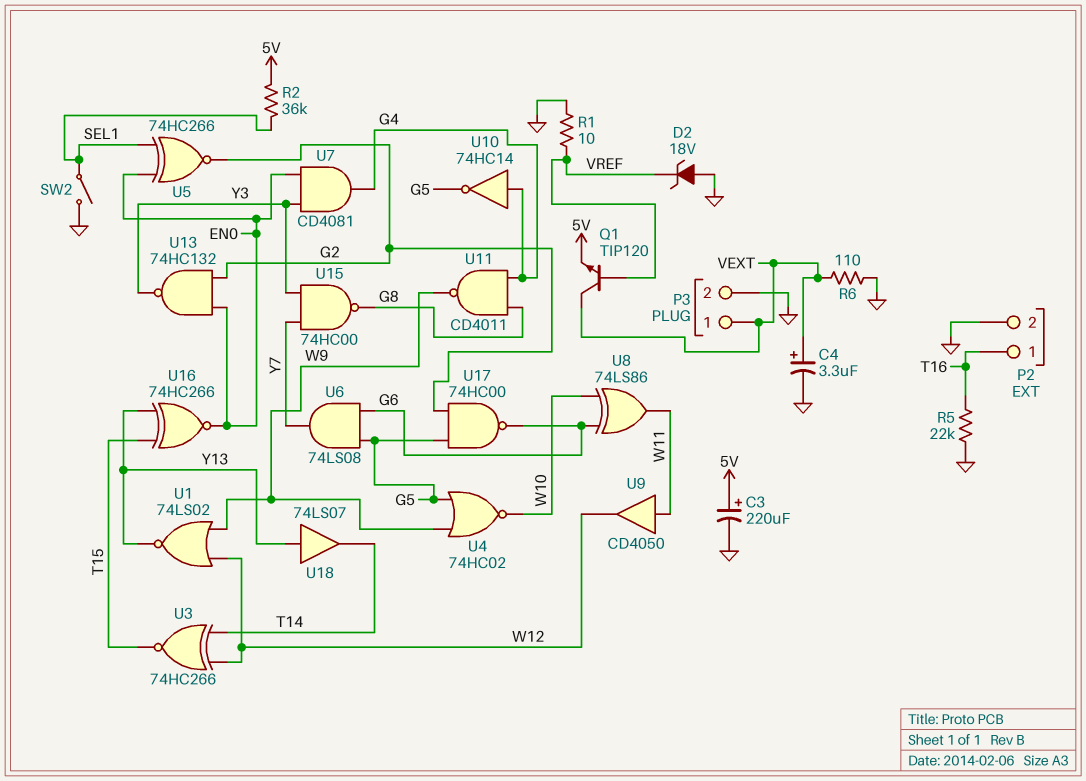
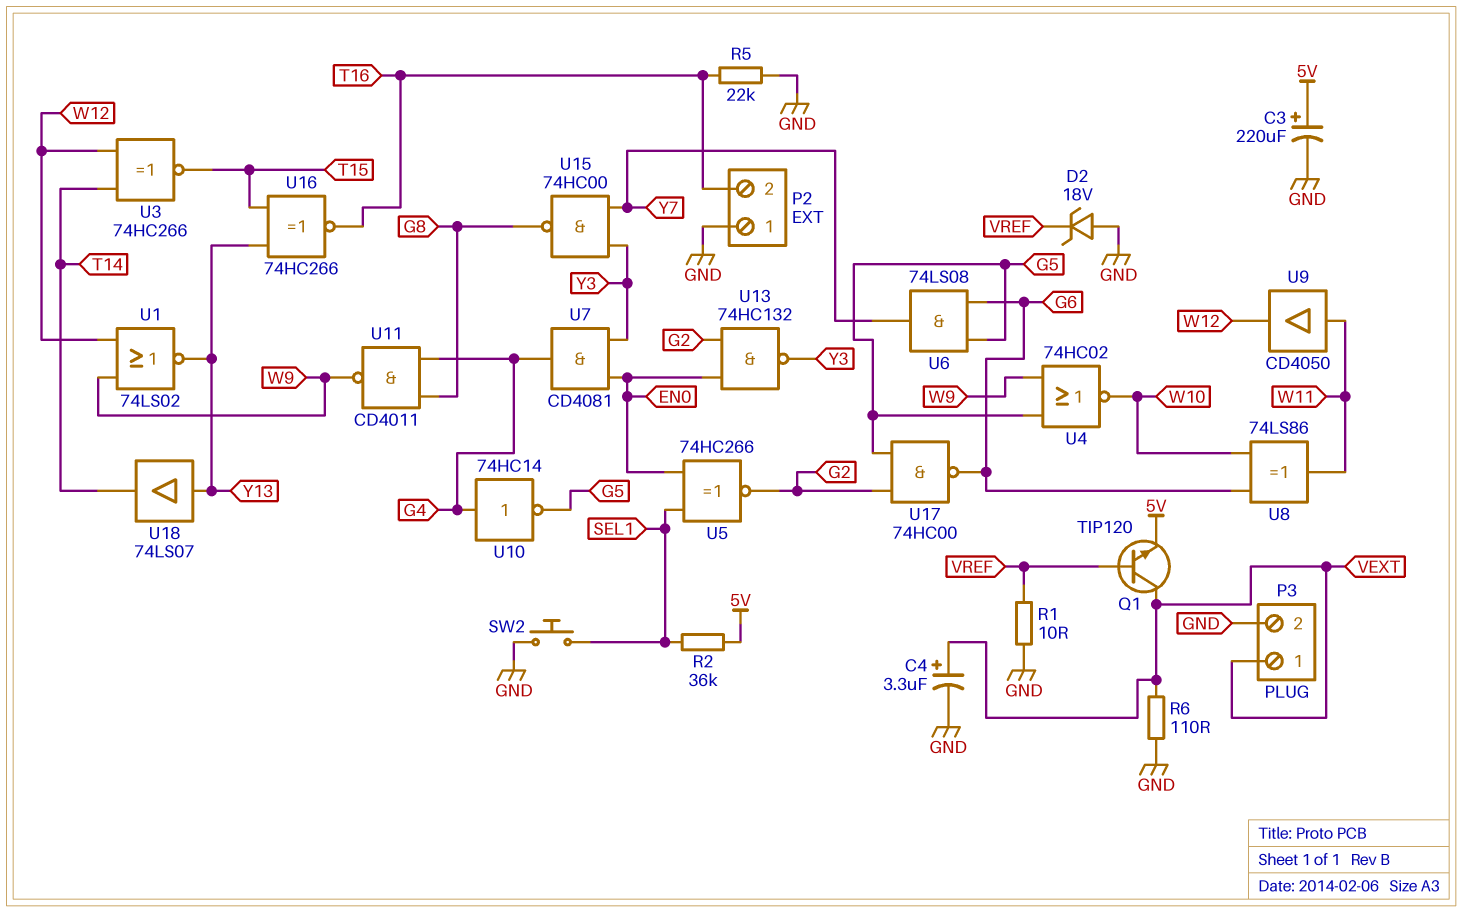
P2 pin 1: T16 -> GND
P2 pin 2: GND -> T16
SW2: switch (GND, SEL1) -> button (GND, SEL1)
U16: XNOR 74HC266 (in T15, in Y13, out EN0) -> XNOR 74HC266 (in T15, in Y13, out T16)

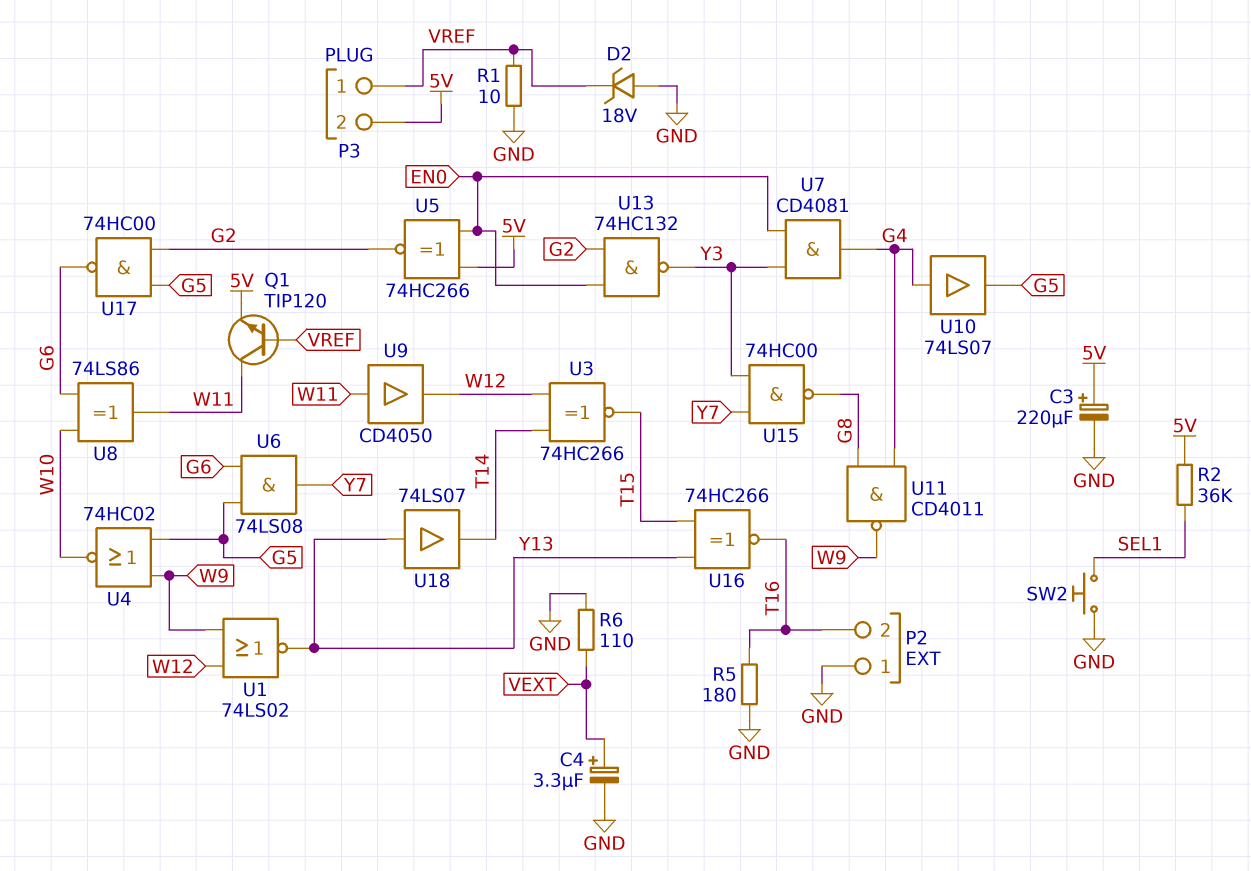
P3 pin 1: VEXT -> VREF
P3 pin 2: GND -> 5V
Q1: NPN TIP120 (B VREF, C VEXT, E 5V) -> NPN TIP120 (B VREF, C W11, E 5V)
R5: 22k (GND, T16) -> 180 (GND, T16)
U5: XNOR 74HC266 (in EN0, in SEL1, out G2) -> XNOR 74HC266 (in 5V, in EN0, out G2)
U10: NOT 74HC14 (in G4, out G5) -> buffer 74LS07 (in G4, out G5)

